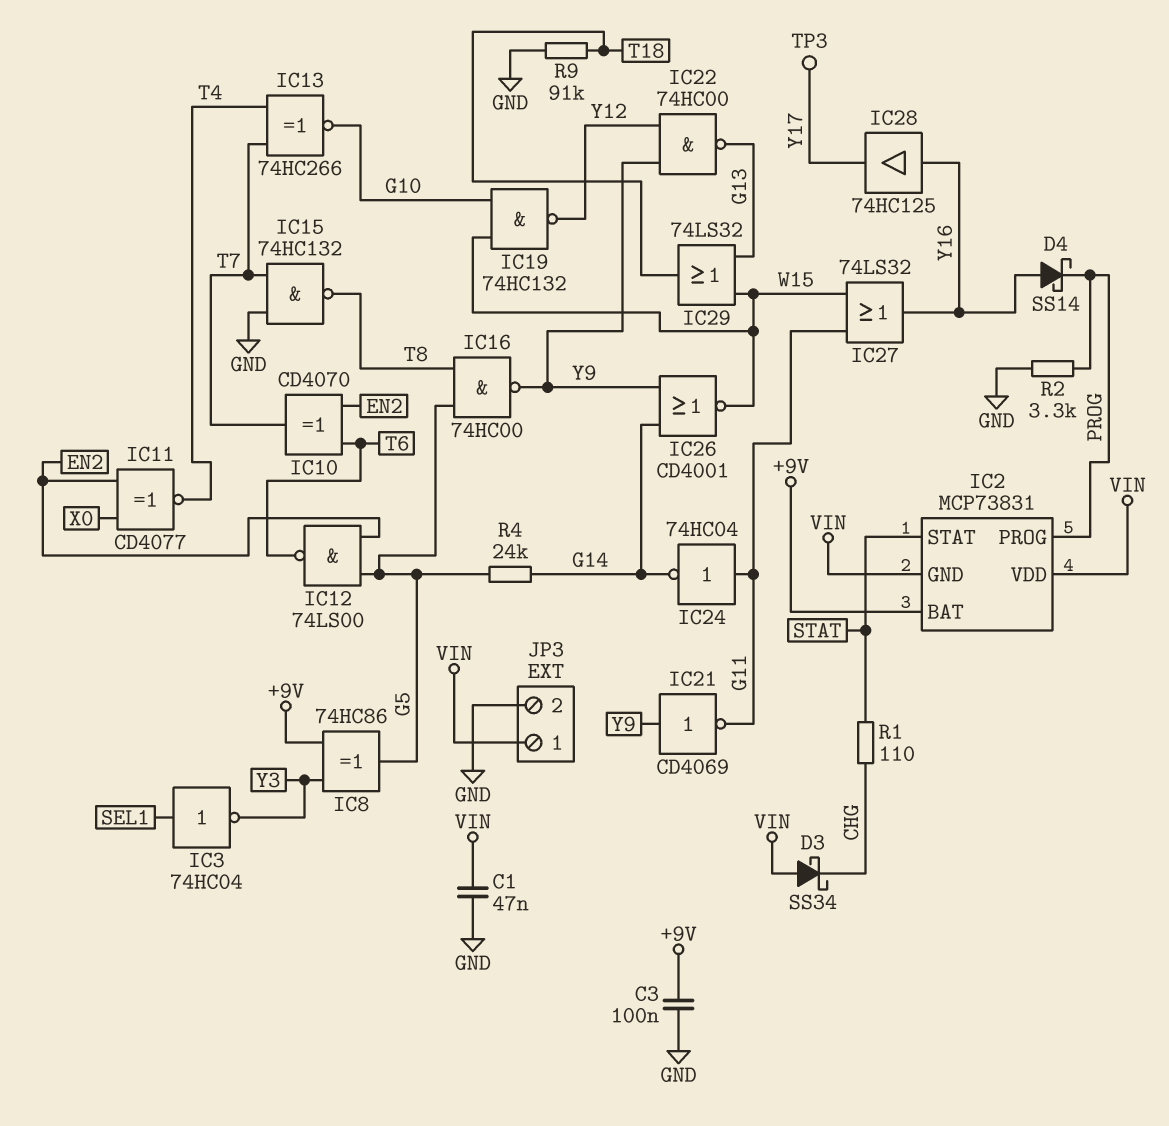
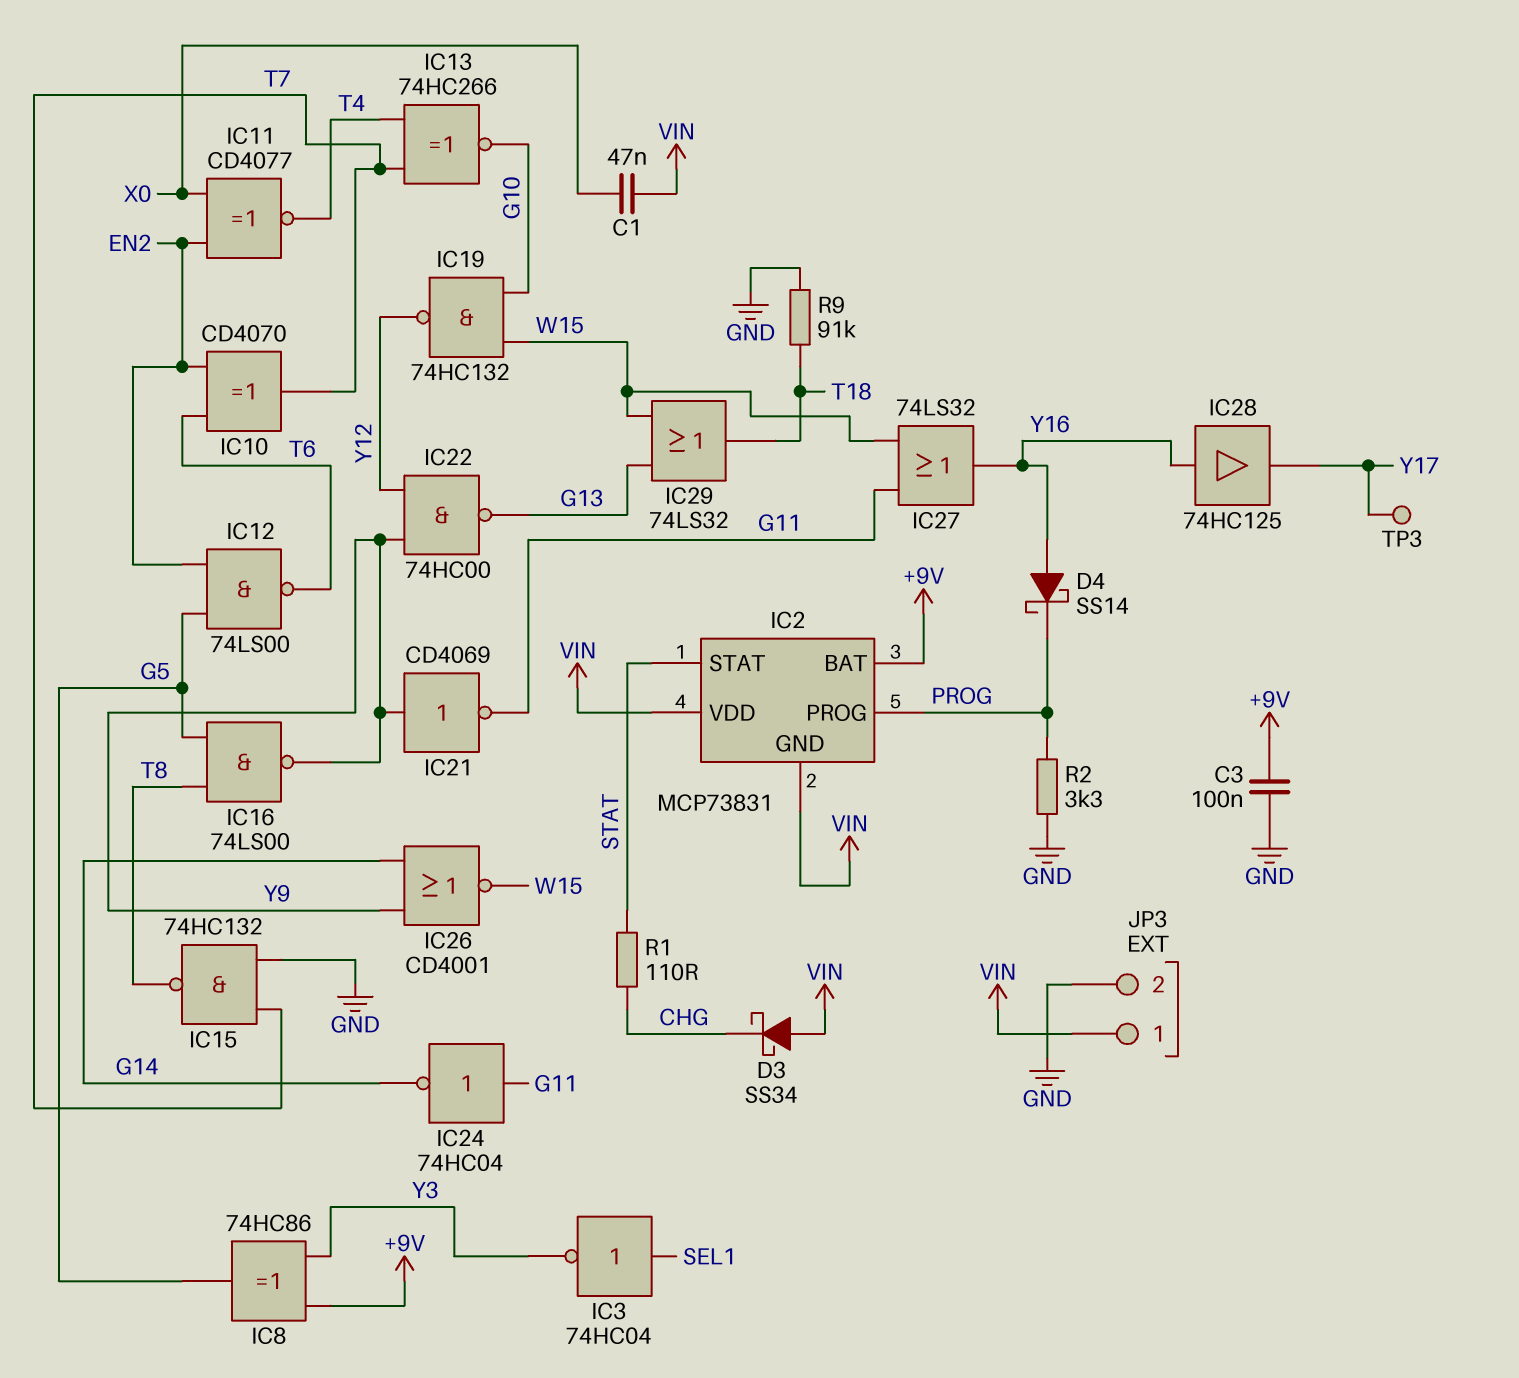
C1: 47nF (GND, VIN) -> 47nF (VIN, X0)
IC16: NAND 74HC00 (in G5, in T8, out Y9) -> NAND 74LS00 (in G5, in T8, out Y9)
R4: 24k (G5, G14) -> none

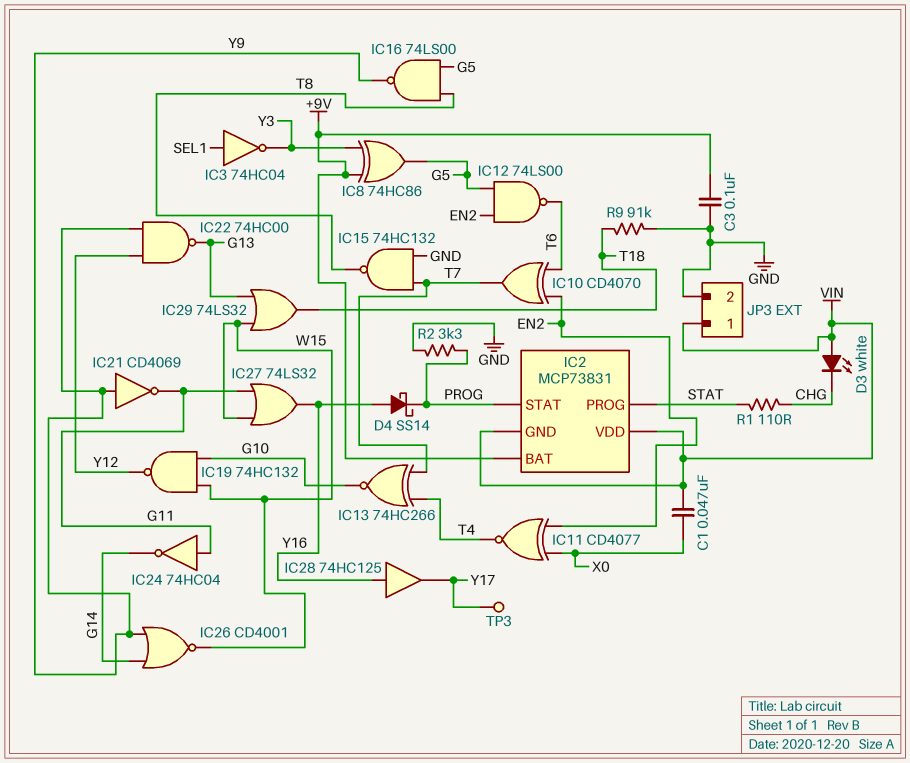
D3: schottky SS34 (A VIN, K CHG) -> LED white (A VIN, K CHG)
IC2 pin PROG: PROG -> STAT
IC2 pin STAT: STAT -> PROG

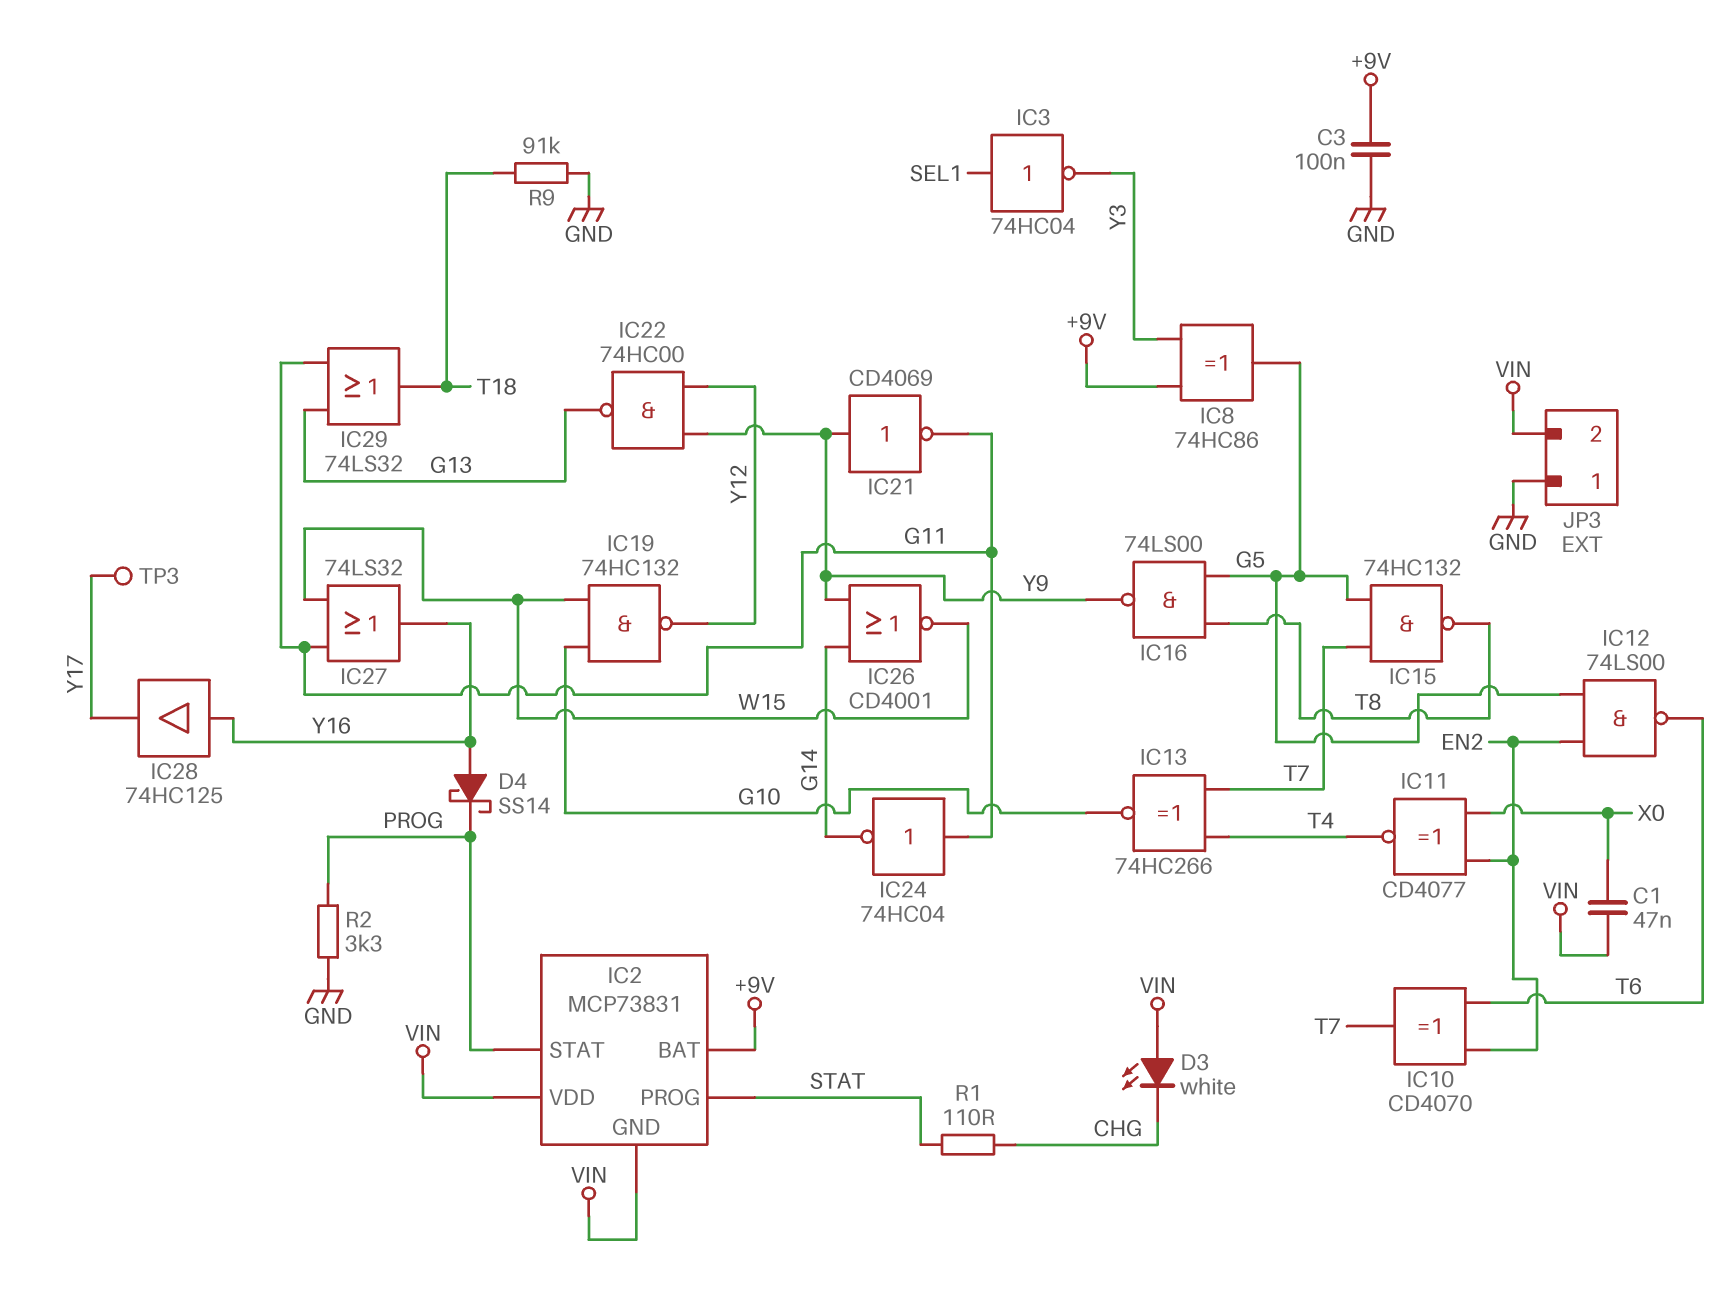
IC15: NAND 74HC132 (in GND, in T7, out T8) -> NAND 74HC132 (in G5, in T7, out T8)
IC29: OR 74LS32 (in G13, in W15, out T18) -> OR 74LS32 (in G11, in G13, out T18)
JP3 pin 1: VIN -> GND
JP3 pin 2: GND -> VIN

